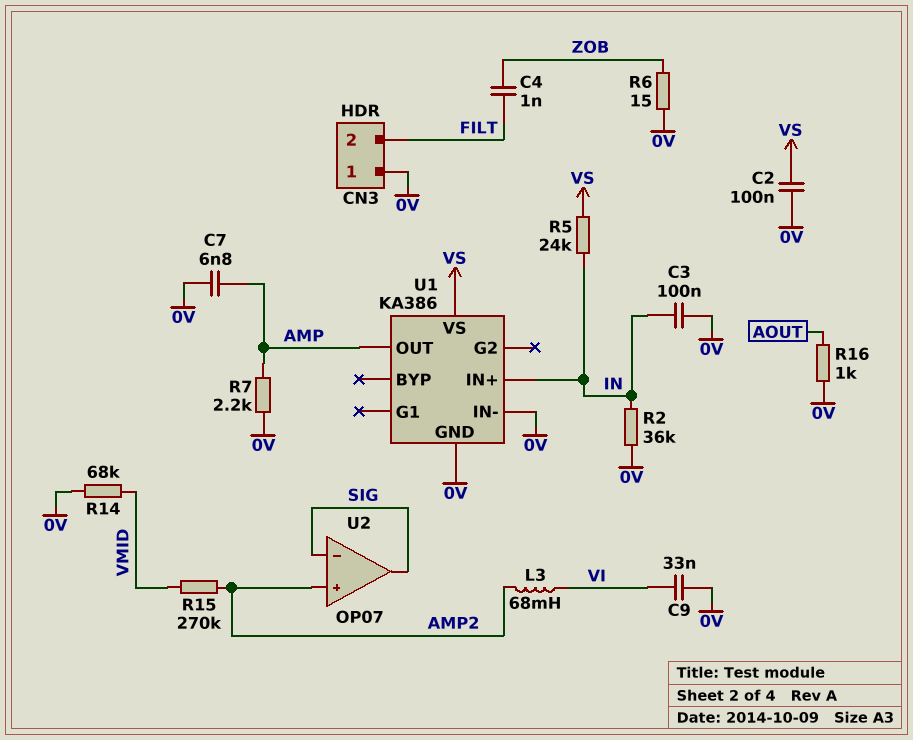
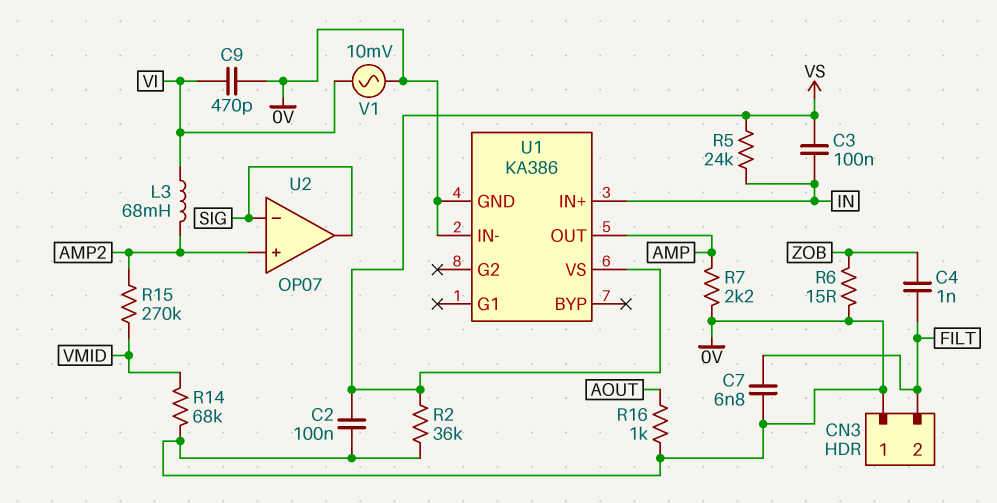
C3: 100nF (0V, IN) -> 100nF (IN, VS)
C7: 6.8nF (0V, AMP) -> 6.8nF (0V, FILT)
C9: 33nF (0V, VI) -> 470pF (0V, VI)
R2: 36k (0V, IN) -> 36k (0V, VS)
V1: none -> AC 10mV (0V, VI)

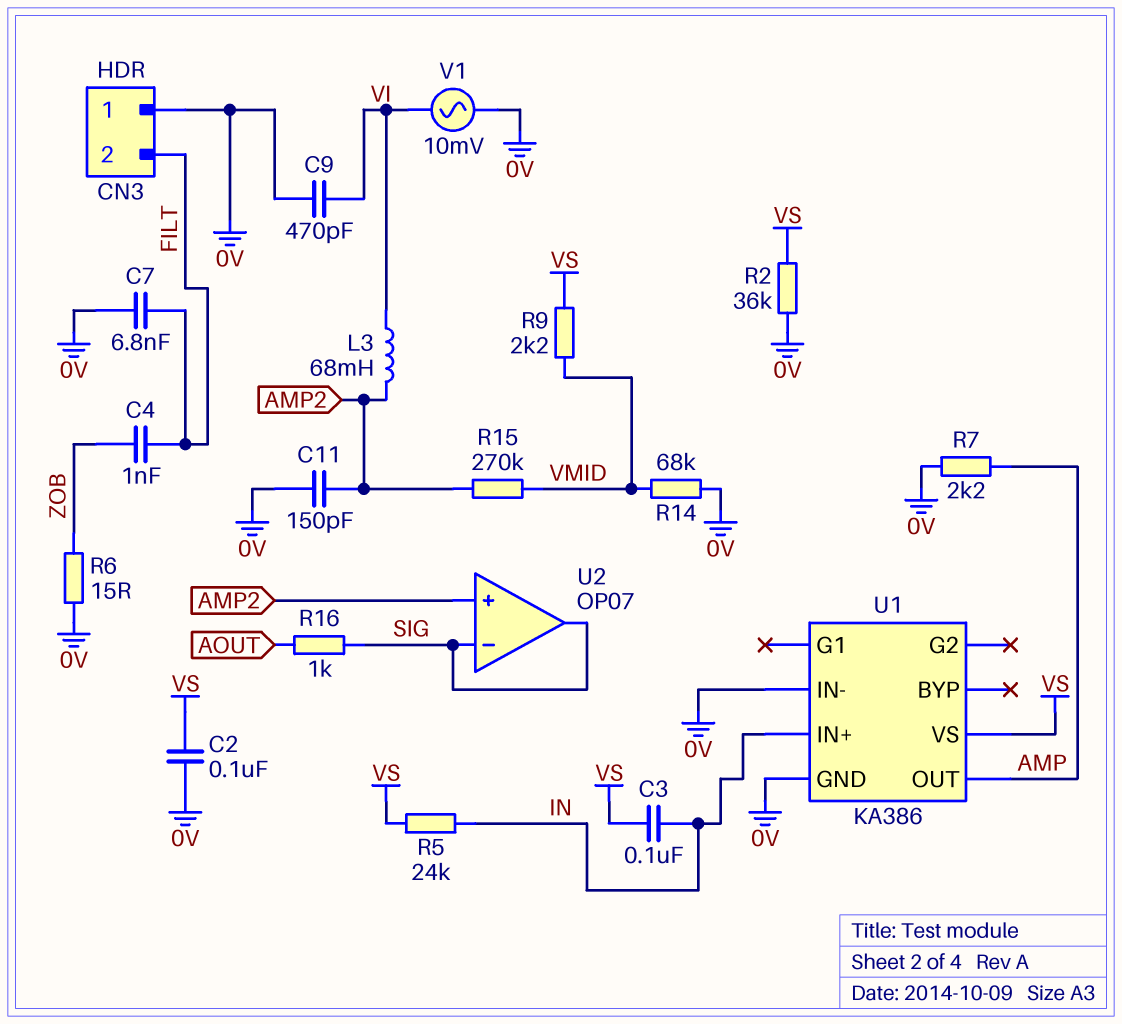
C11: none -> 150pF (0V, AMP2)
R9: none -> 2.2k (VMID, VS)
R16: 1k (0V, AOUT) -> 1k (AOUT, SIG)

